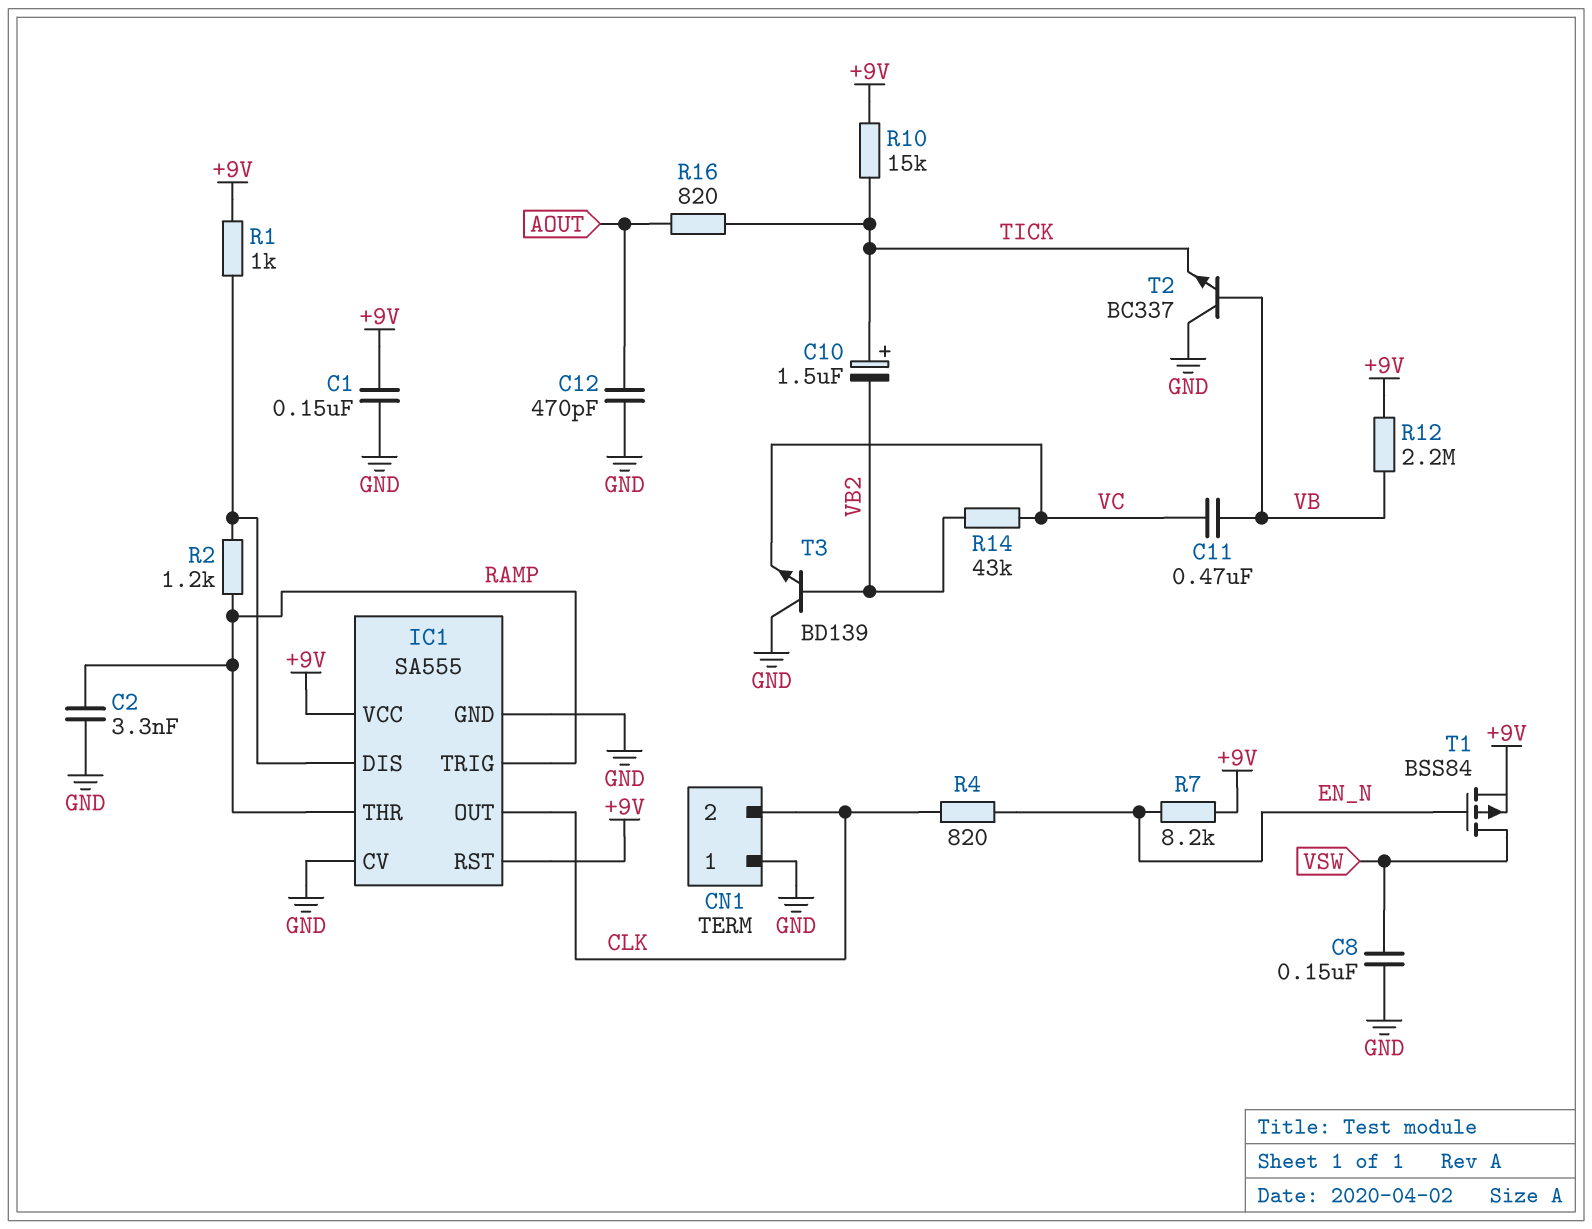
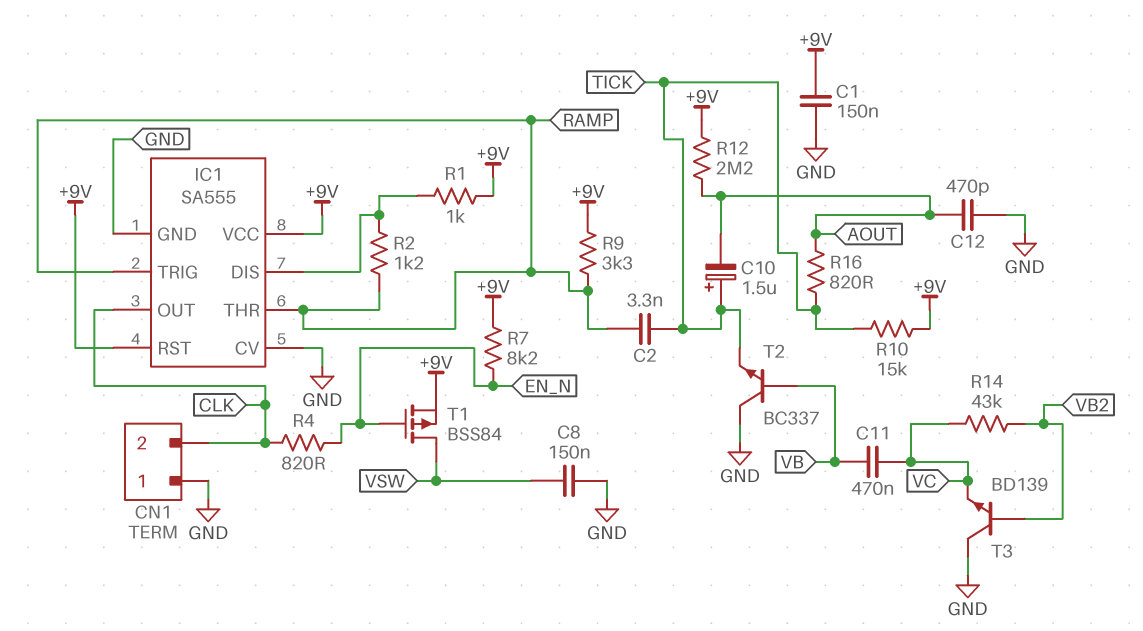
C2: 3.3nF (GND, RAMP) -> 3.3nF (RAMP, TICK)
C10: 1.5uF (plus TICK, minus VB2) -> 1.5uF (plus TICK, minus AOUT)
R9: none -> 3.3k (+9V, RAMP)
R12: 2.2M (+9V, VB) -> 2.2M (+9V, AOUT)

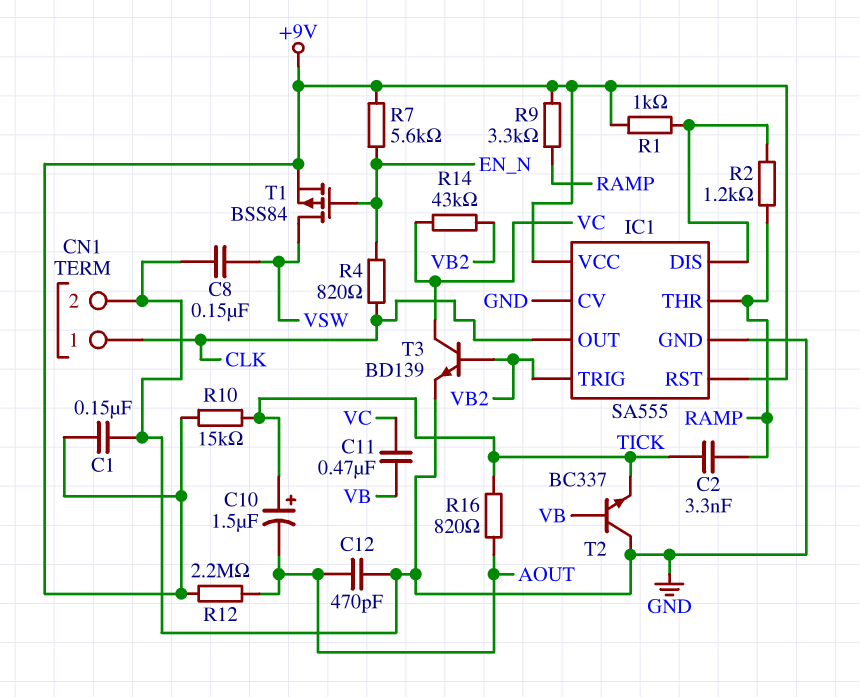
CN1 pin 1: GND -> CLK
CN1 pin 2: CLK -> GND
IC1 pin TRIG: RAMP -> VB2
R7: 8.2k (+9V, EN_N) -> 5.6k (+9V, EN_N)
T3: NPN BD139 (B VB2, C GND, E VC) -> NPN BD139 (B VB2, C VC, E GND)

